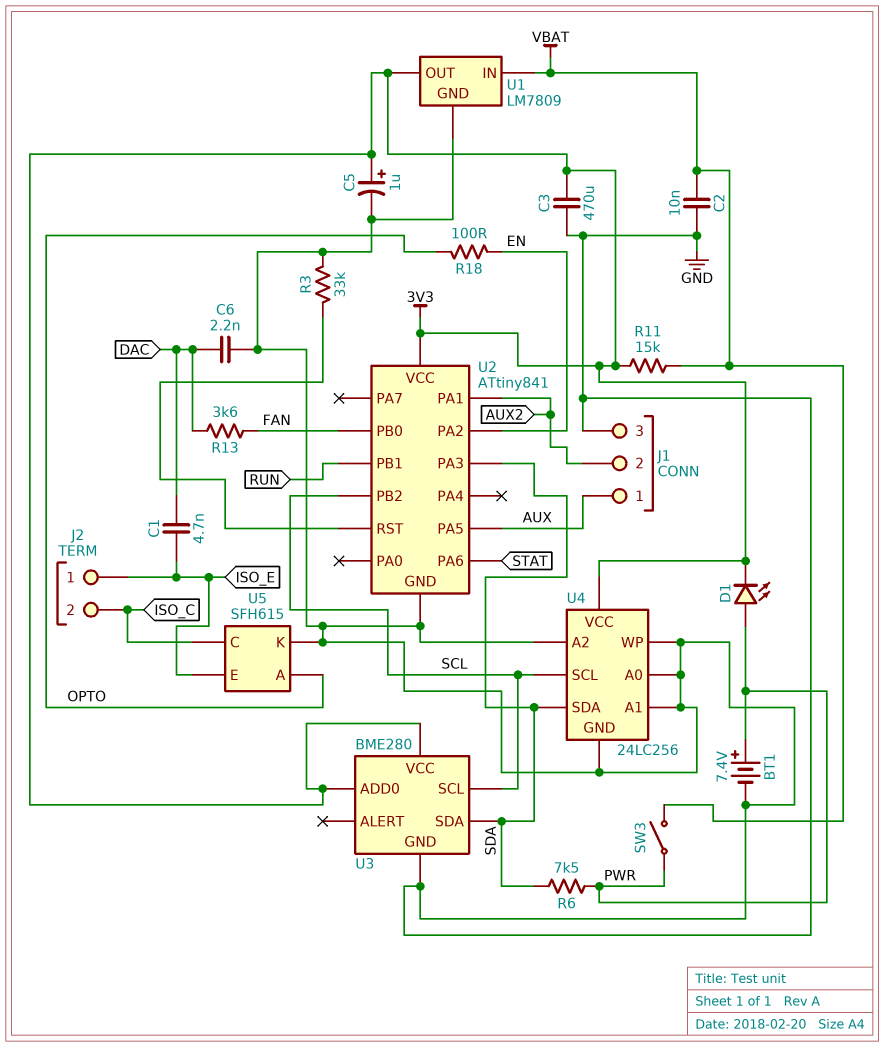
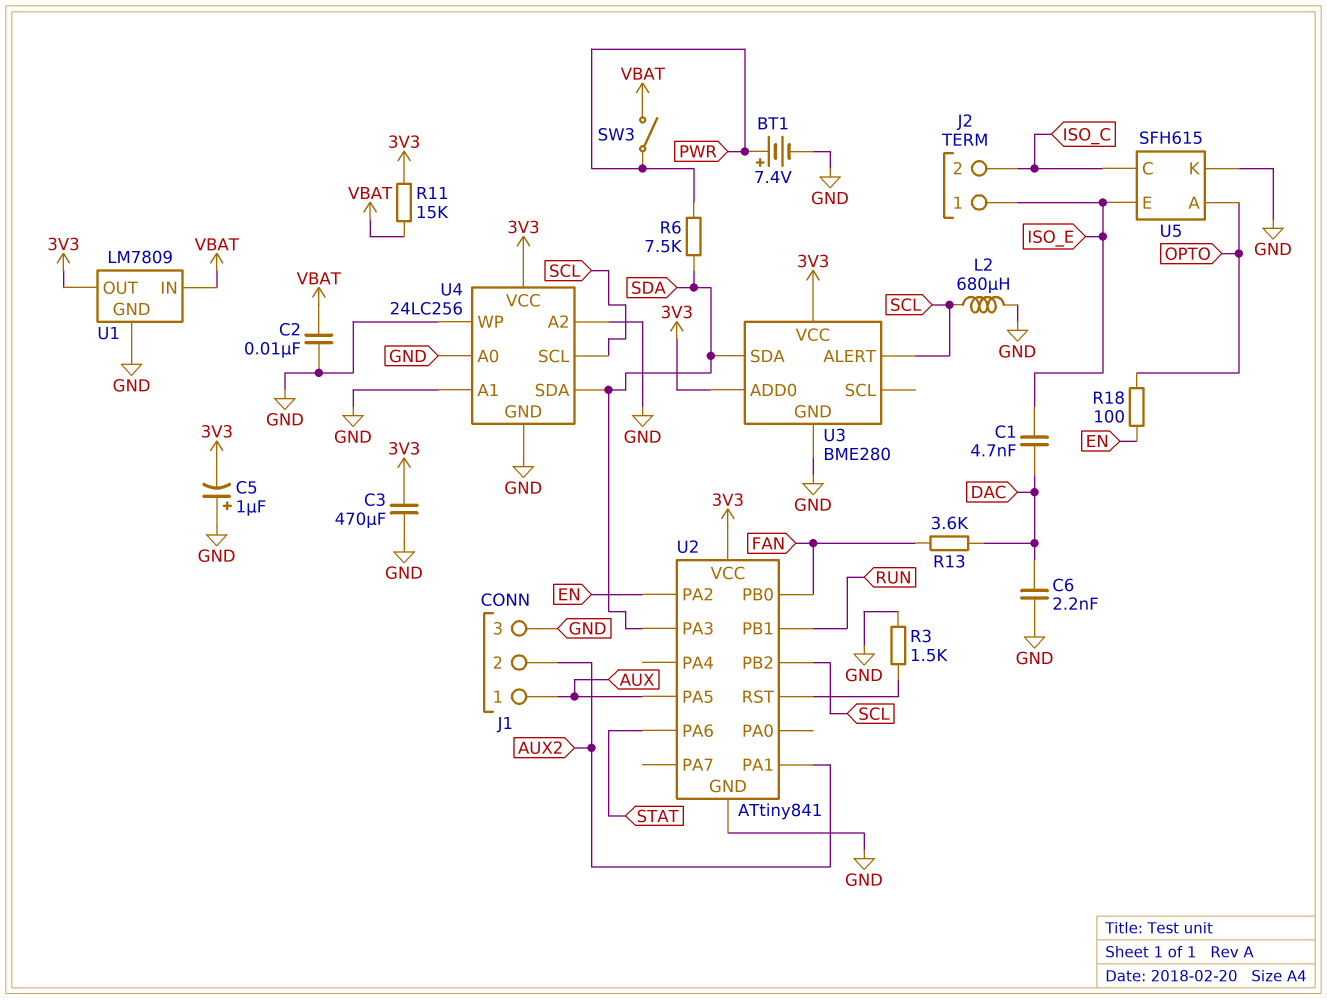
C5: 1uF (plus 3V3, minus GND) -> 1uF (plus GND, minus 3V3)
D1: LED (A PWR, K 3V3) -> none
L2: none -> 680uH (GND, SCL)
R3: 33k (GND, U2/RST) -> 1.5k (GND, U2/RST)
U3 pin ALERT: none -> SCL
U3 pin SCL: SCL -> none

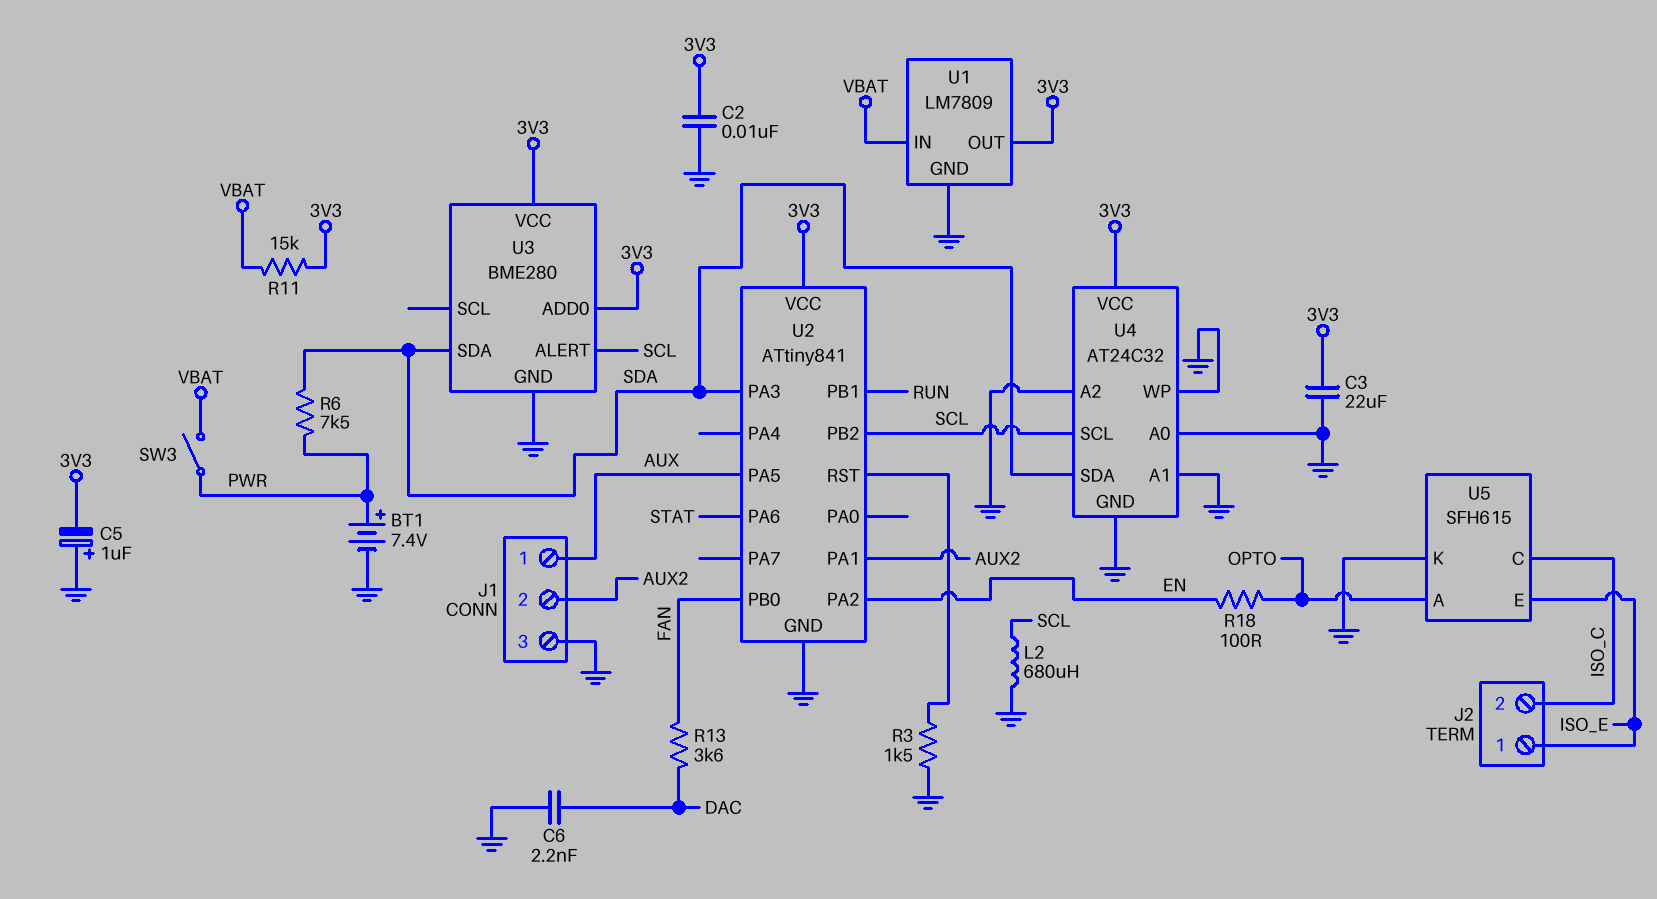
C1: 4.7nF (DAC, ISO_E) -> none
C2: 10nF (GND, VBAT) -> 10nF (3V3, GND)
C3: 470uF (3V3, GND) -> 22uF (3V3, GND)
U4: 24LC256 -> AT24C32

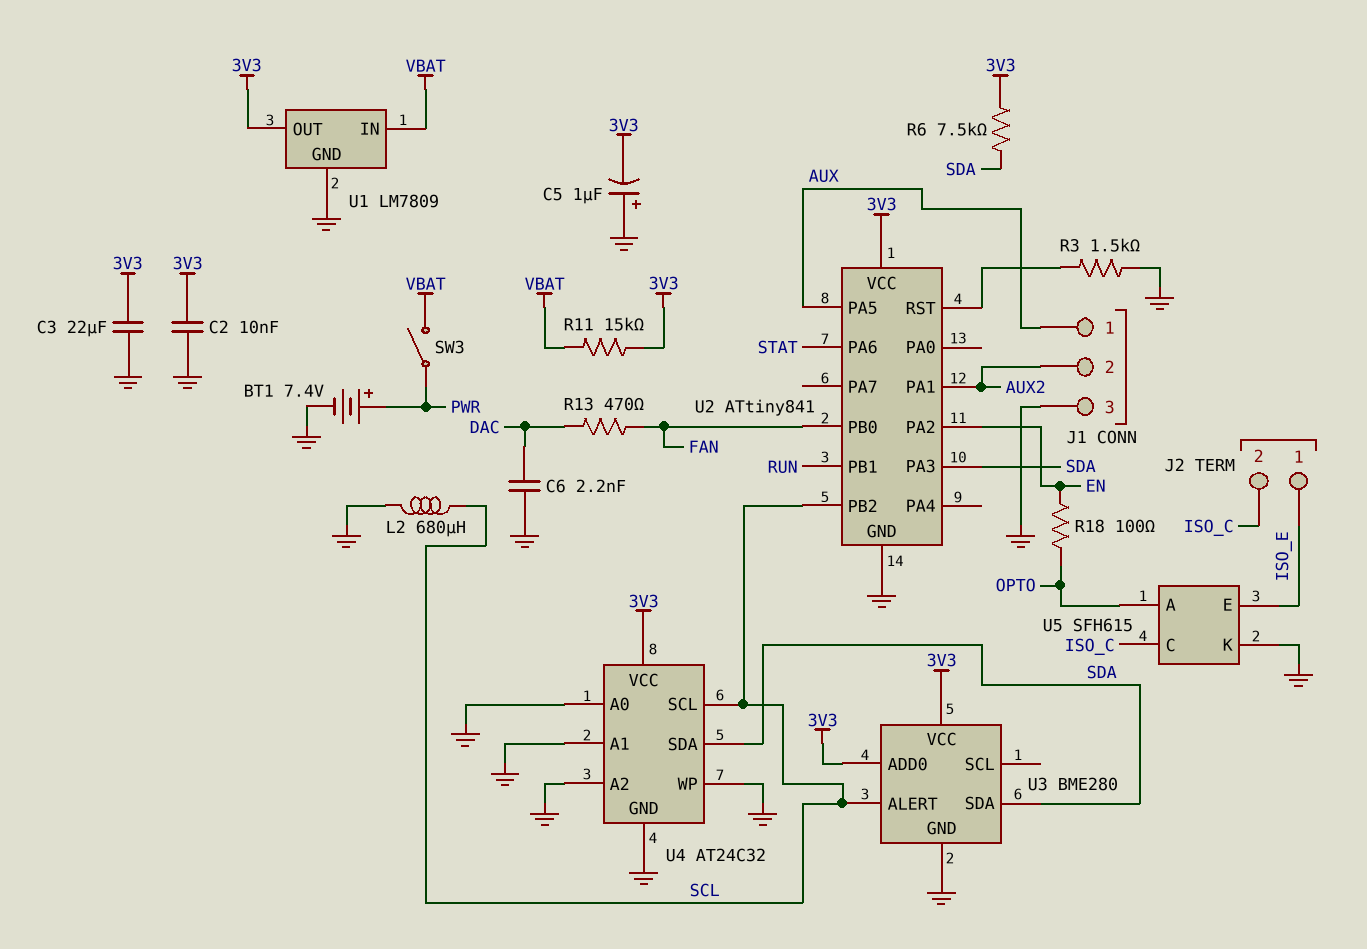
R6: 7.5k (PWR, SDA) -> 7.5k (3V3, SDA)
R13: 3.6k (DAC, FAN) -> 470 (DAC, FAN)

